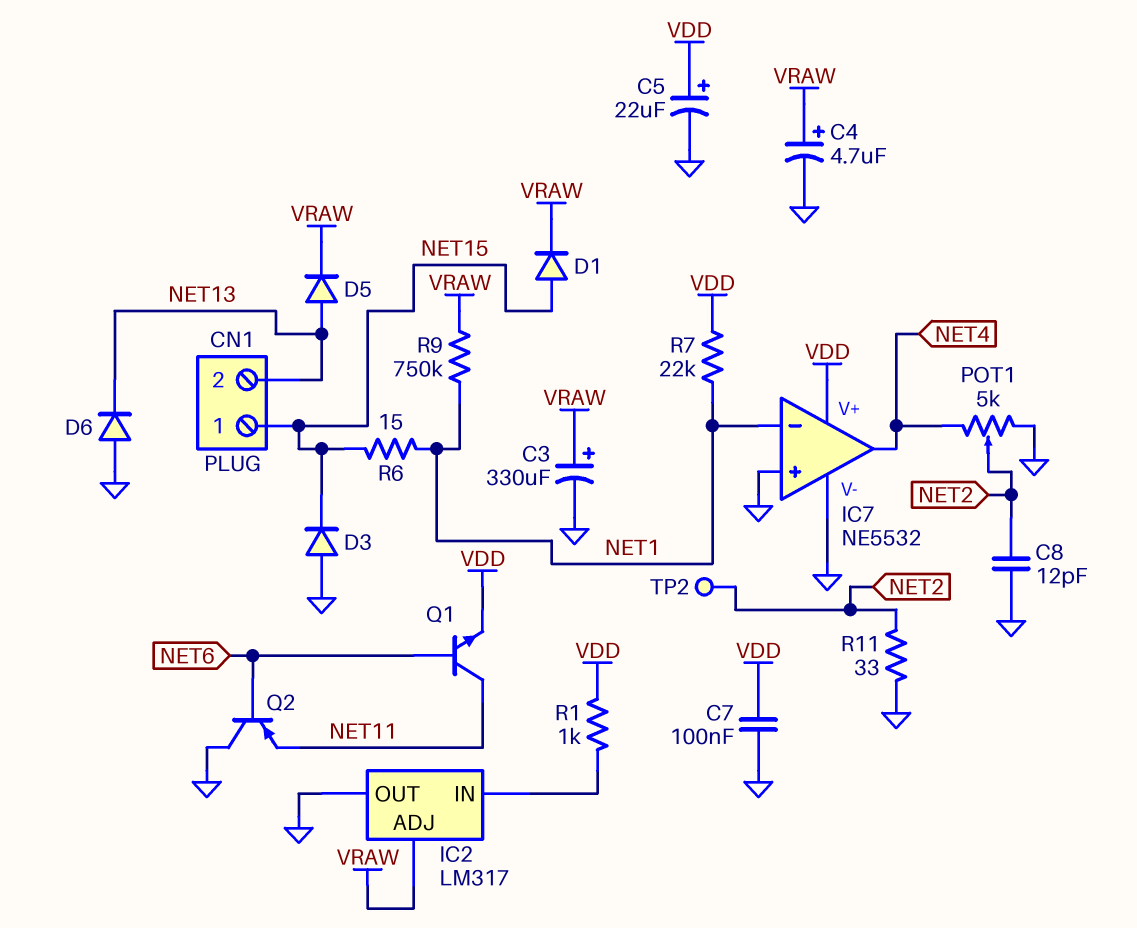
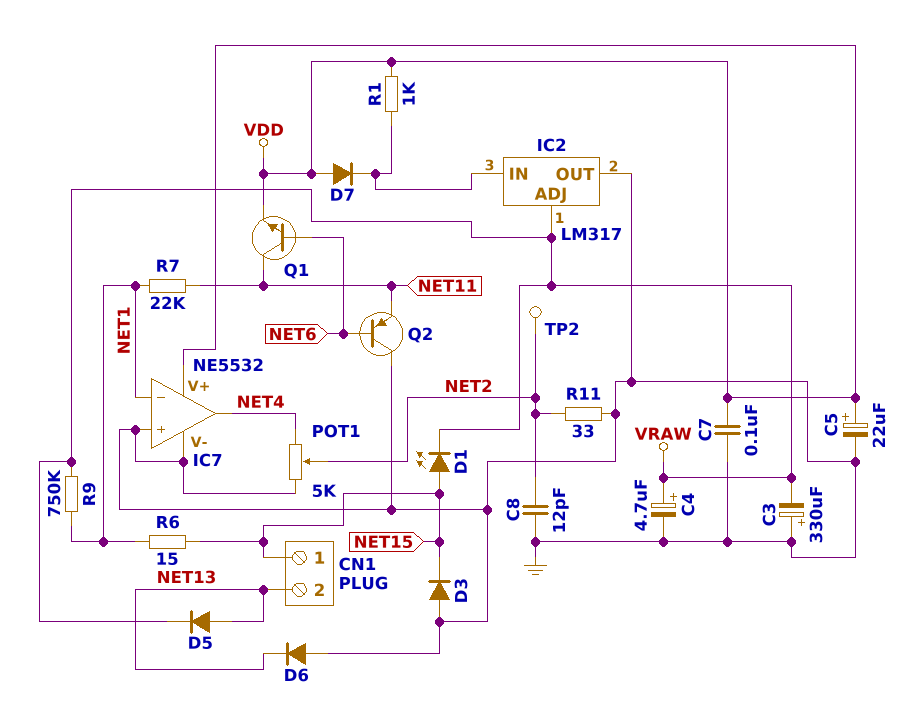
C3: 330uF (plus VRAW, minus GND) -> 330uF (plus GND, minus VRAW)
D1: diode (A NET15, K VRAW) -> LED (A NET15, K VRAW)
D7: none -> diode (A VDD, K IC2/IN)
R7: 22k (NET1, VDD) -> 22k (NET1, NET11)

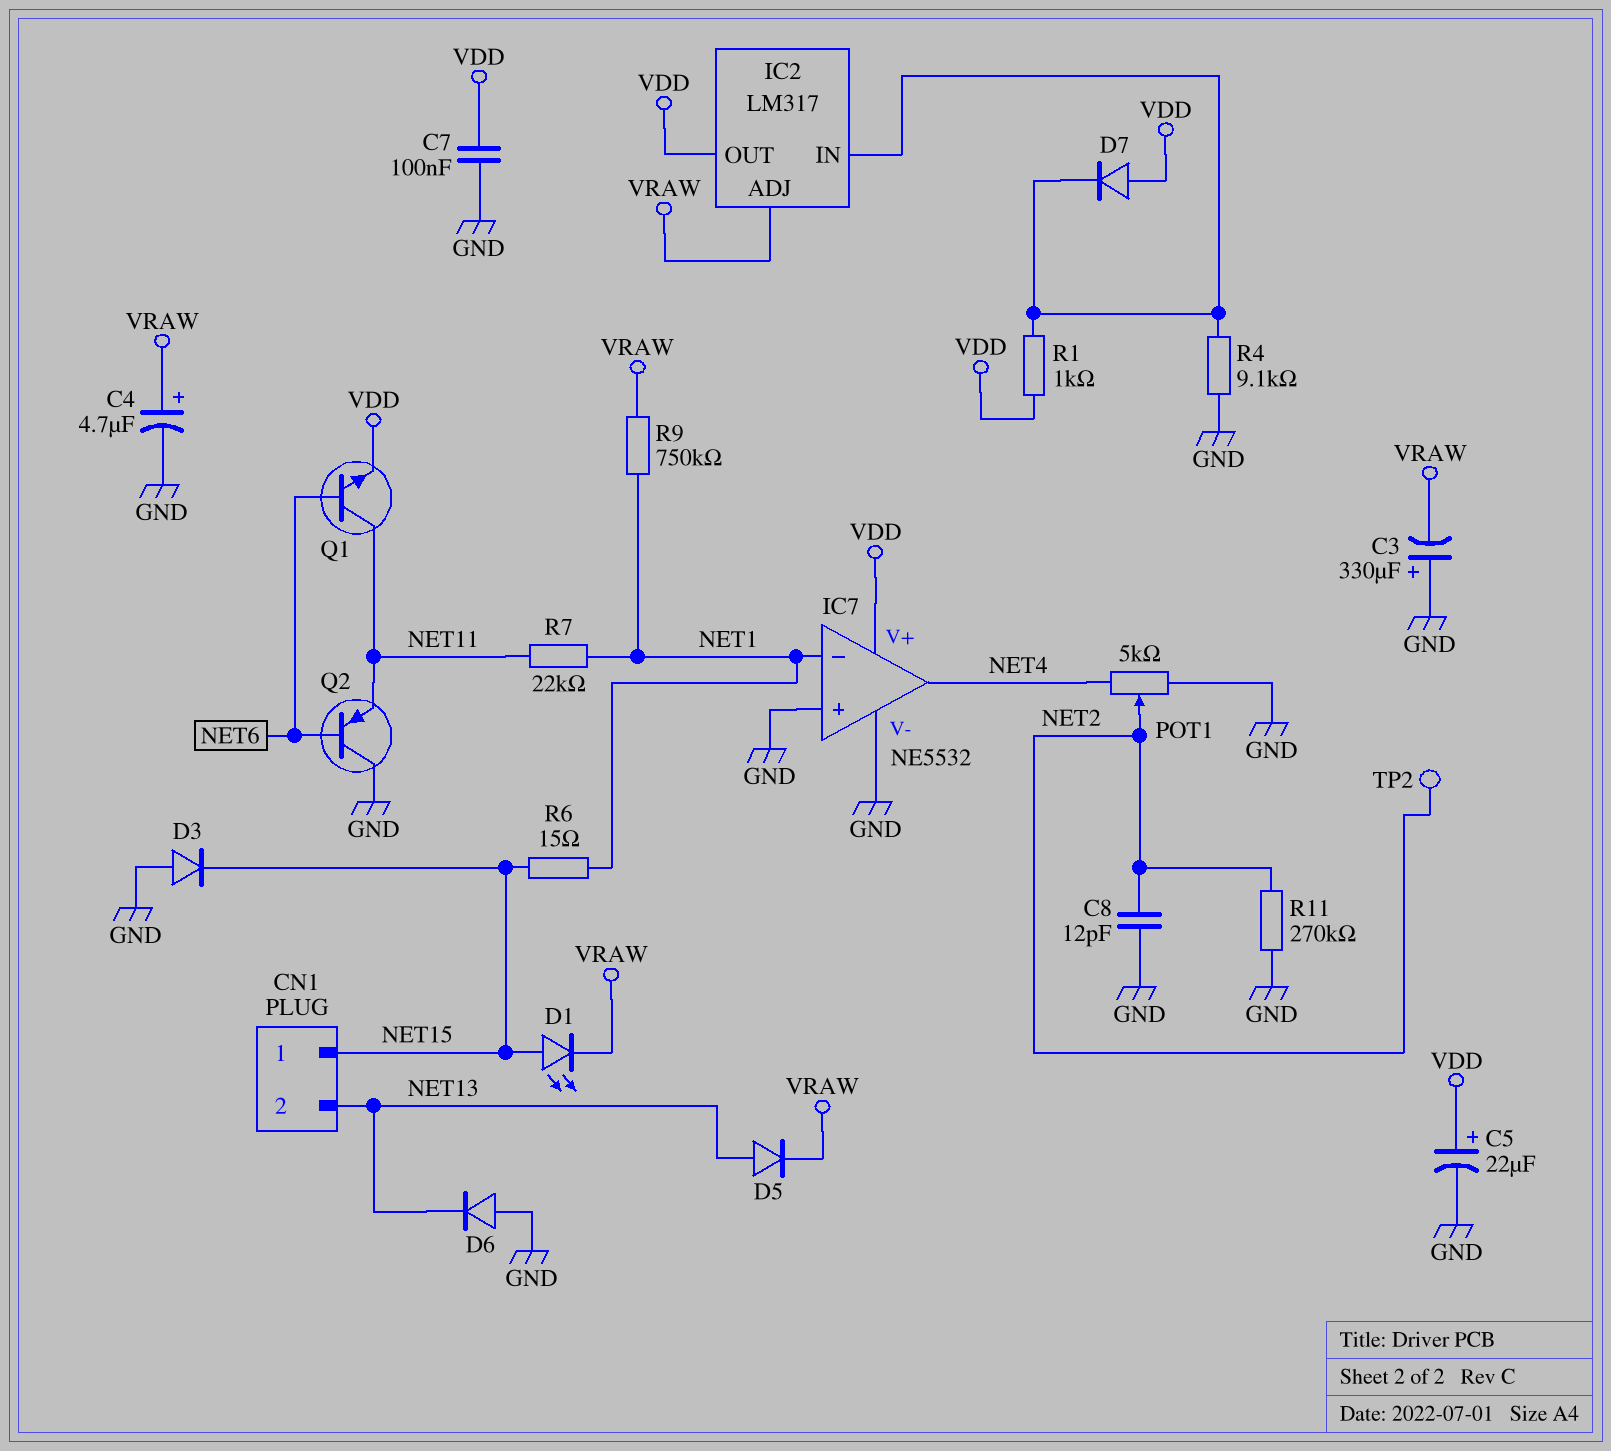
IC2 pin OUT: GND -> VDD
R4: none -> 9.1k (GND, IC2/IN)
R11: 33 (GND, NET2) -> 270k (GND, NET2)

